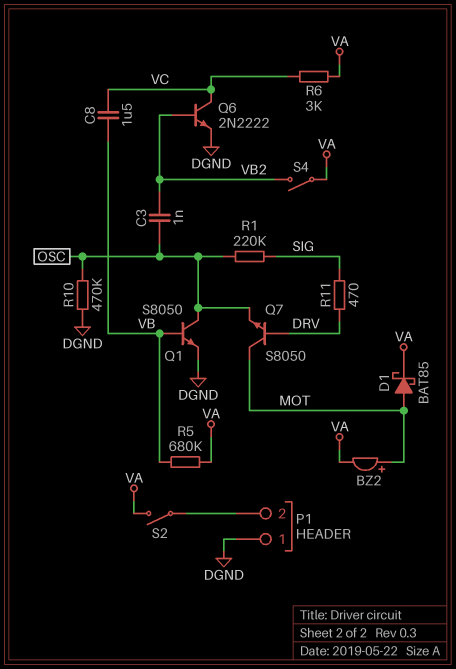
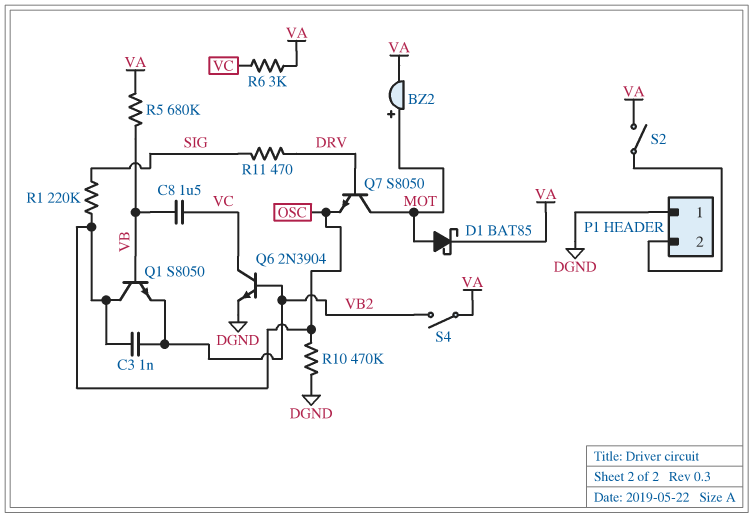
Q1: NPN S8050 (B VB, C OSC, E DGND) -> NPN S8050 (B VB, C OSC, E VB2)
Q6: NPN 2N2222 (B VB2, C VC, E DGND) -> NPN 2N3904 (B VB2, C VC, E DGND)

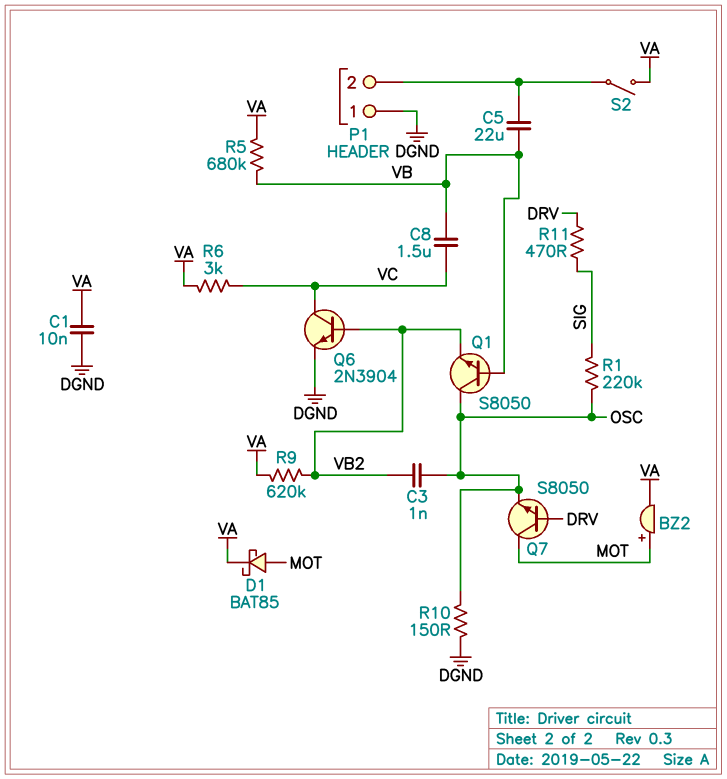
C1: none -> 10nF (DGND, VA)
C5: none -> 22uF (P1/2, VB)
R9: none -> 620k (VA, VB2)
R10: 470k (DGND, OSC) -> 150 (DGND, OSC)
S4: switch (VA, VB2) -> none

